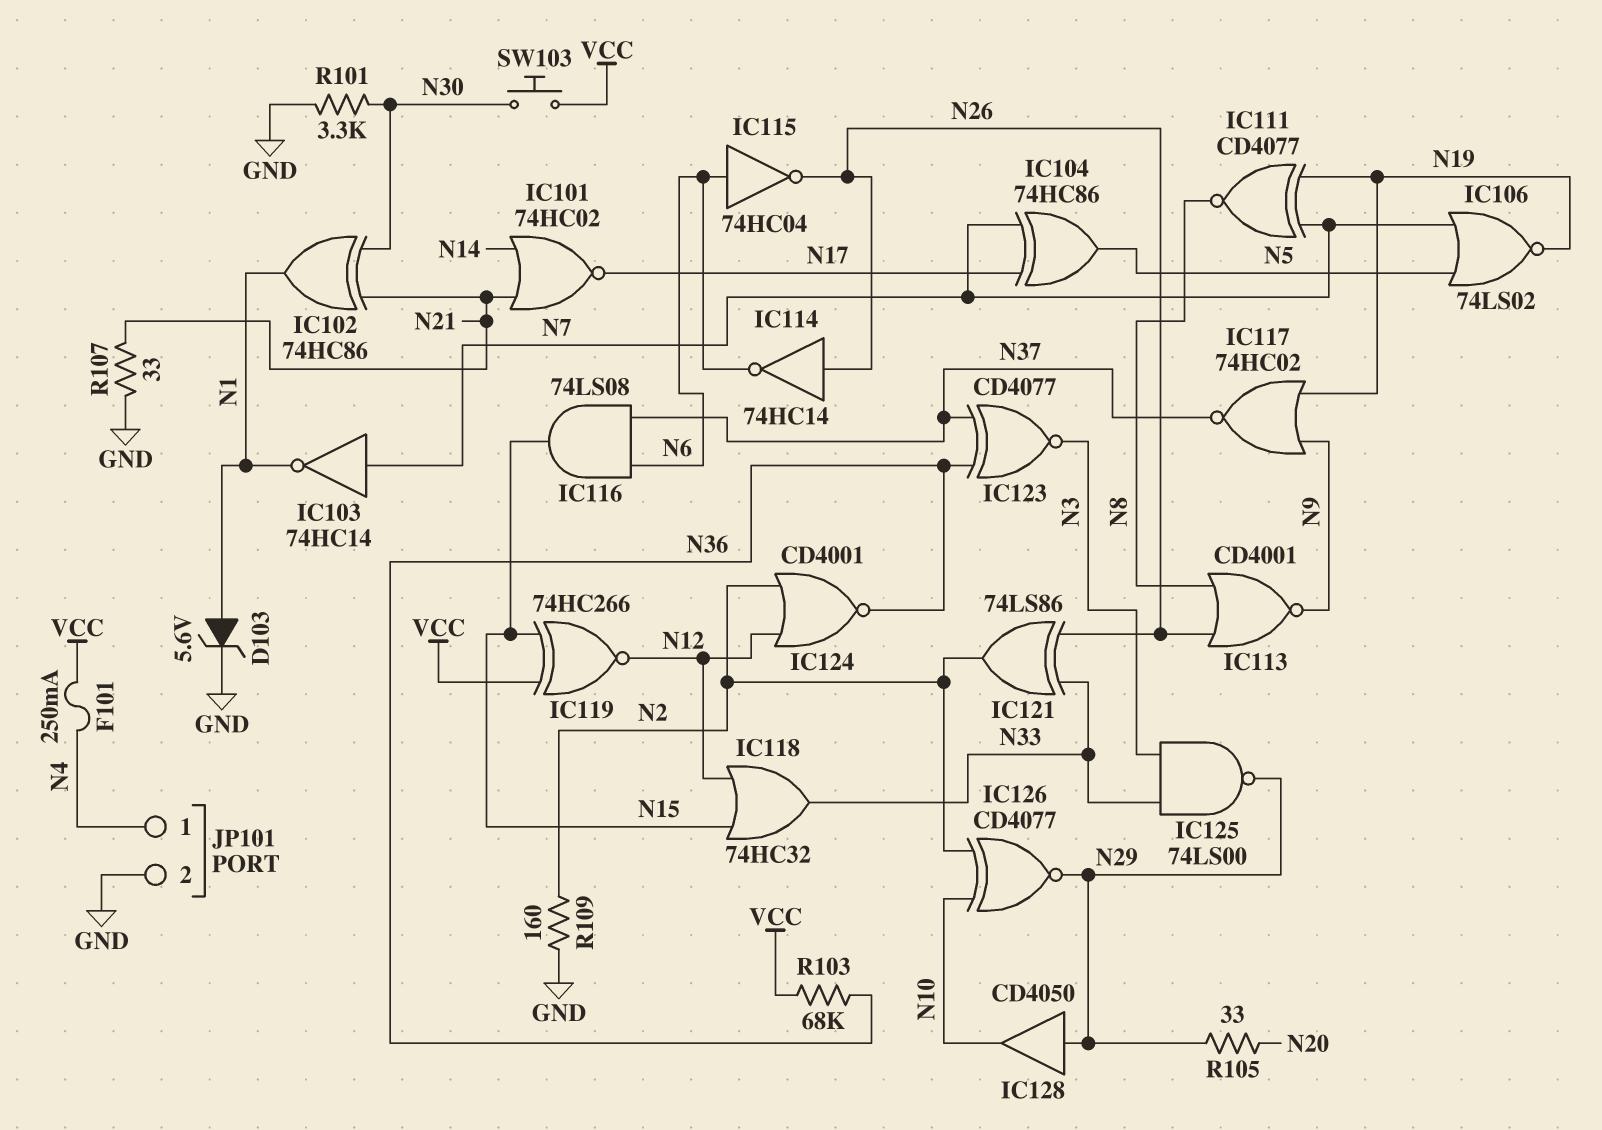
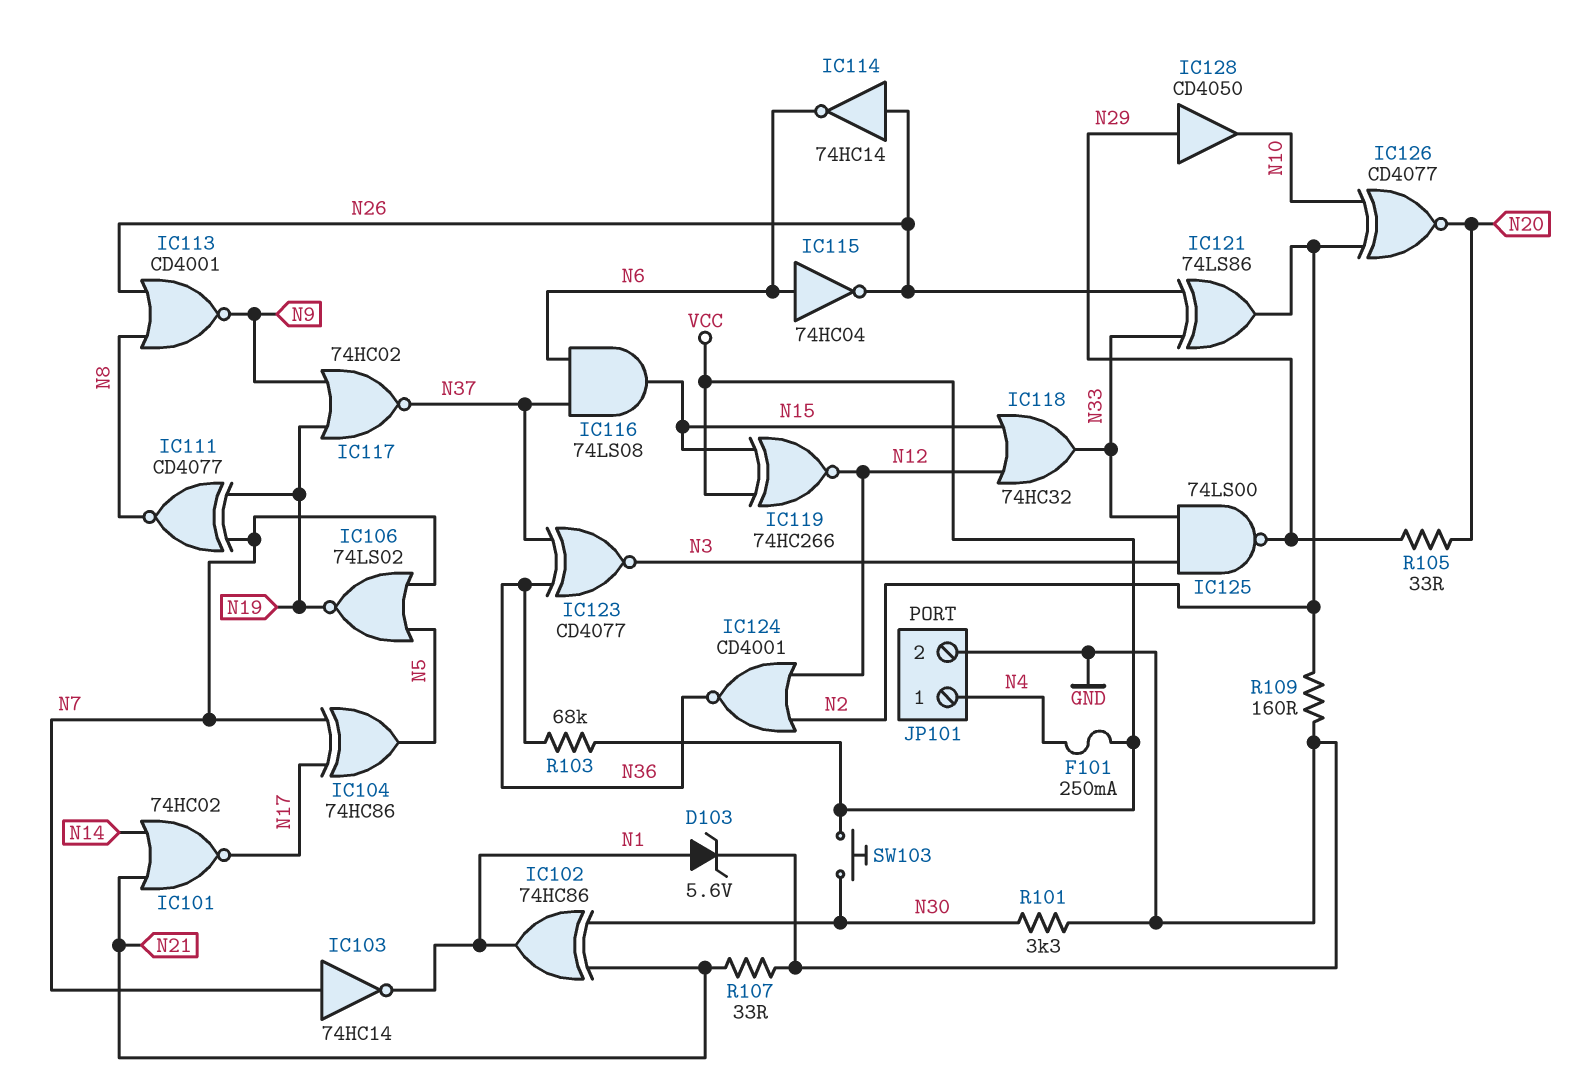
IC126: XNOR CD4077 (in N2, in N10, out N29) -> XNOR CD4077 (in N2, in N10, out N20)

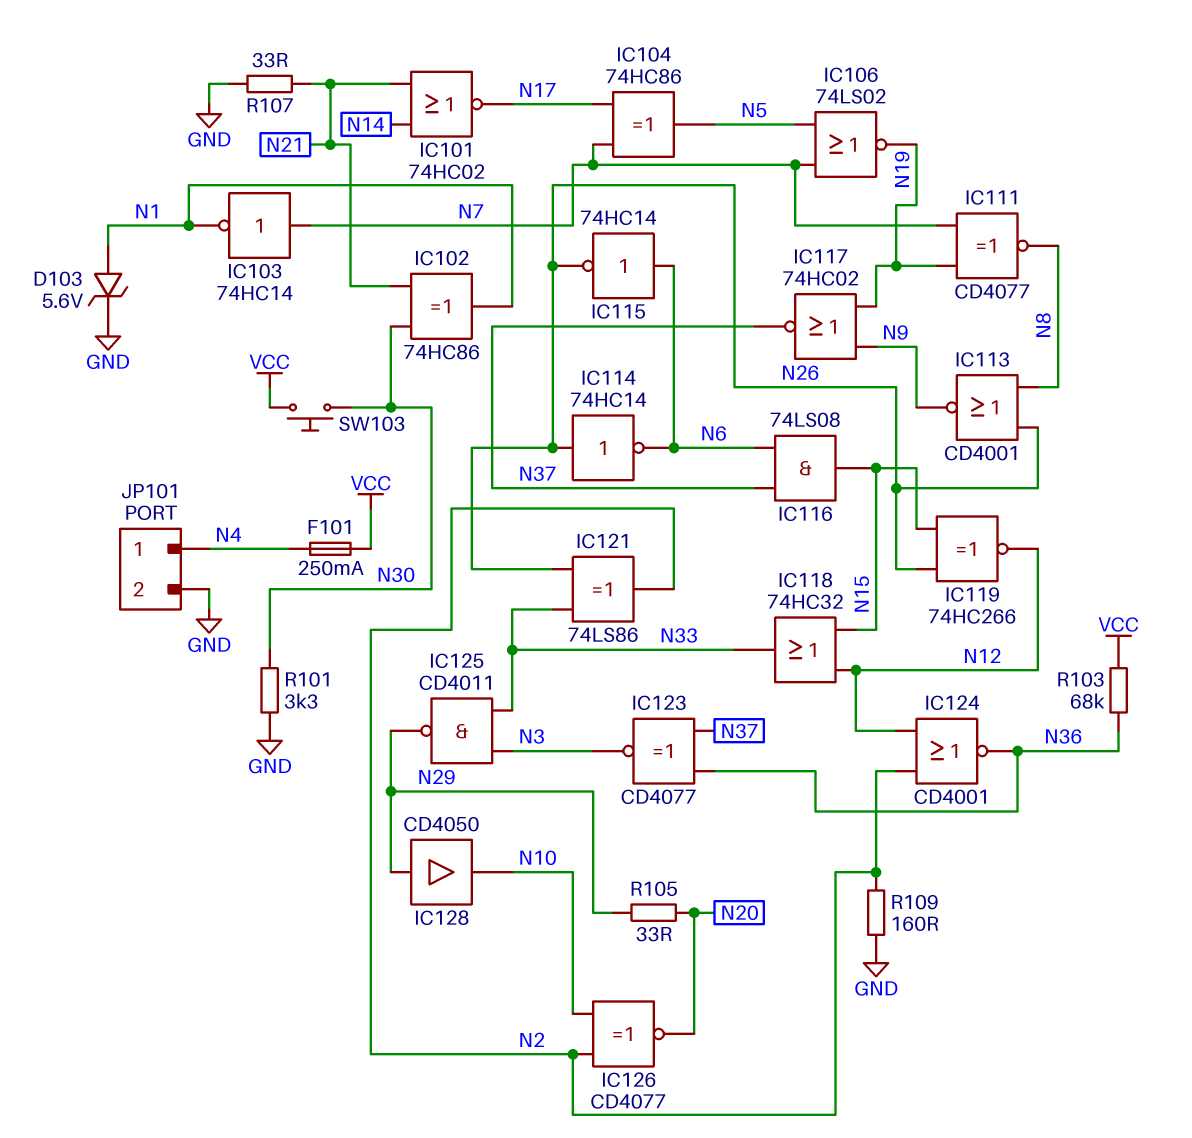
IC115: NOT 74HC04 (in N6, out N26) -> NOT 74HC14 (in N6, out N26)
IC119: XNOR 74HC266 (in N15, in VCC, out N12) -> XNOR 74HC266 (in N15, in N26, out N12)
IC125: NAND 74LS00 (in N3, in N33, out N29) -> NAND CD4011 (in N3, in N33, out N29)

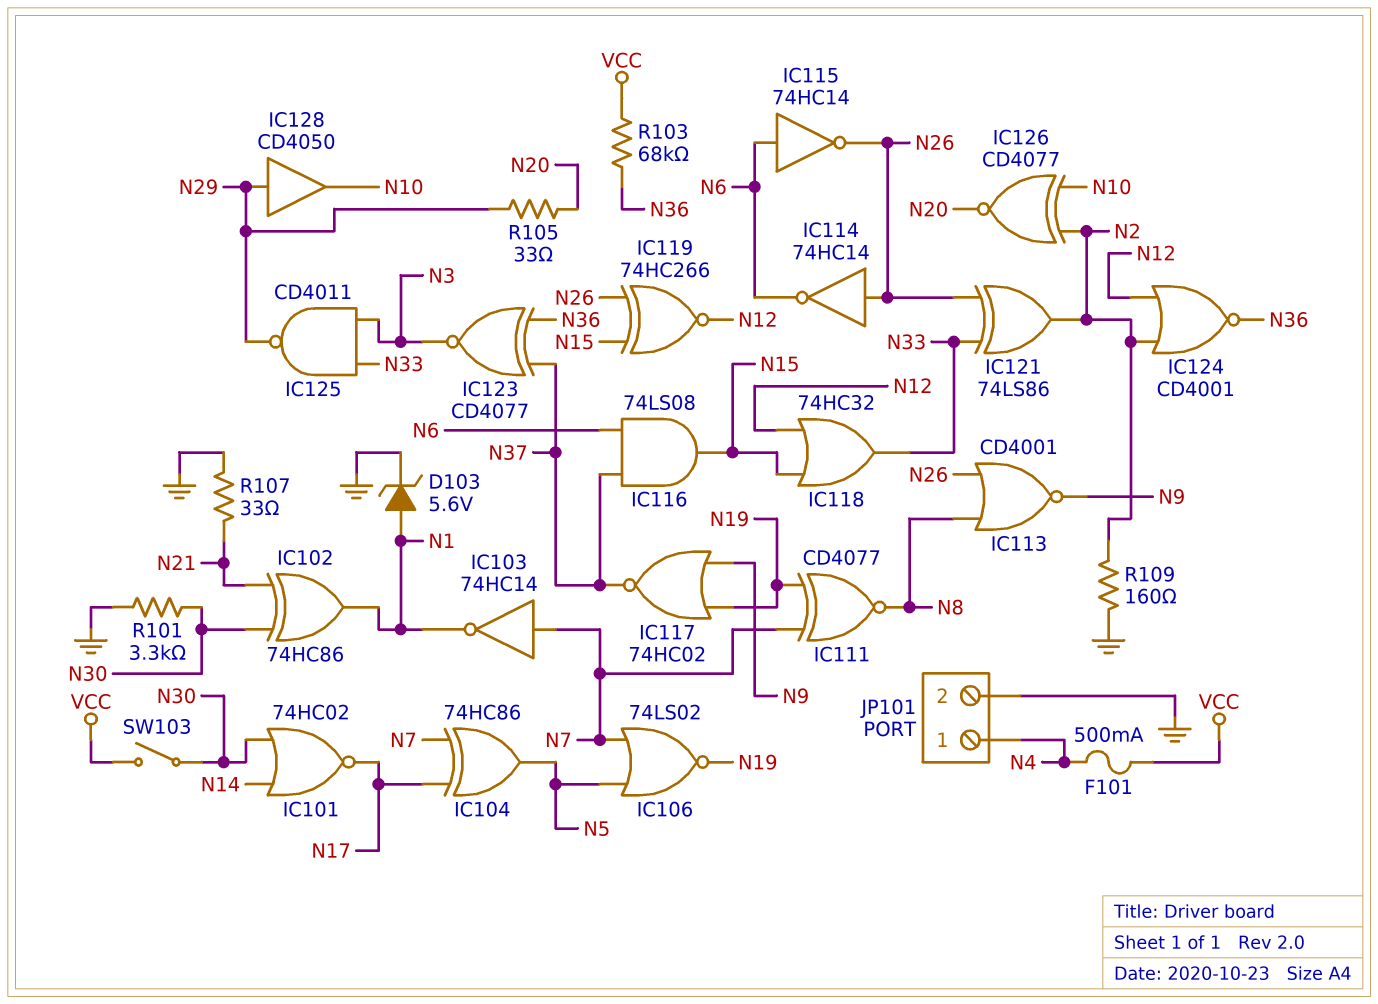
F101: 250mA (N4, VCC) -> 500mA (N4, VCC)
IC101: NOR 74HC02 (in N14, in N21, out N17) -> NOR 74HC02 (in N14, in N30, out N17)
SW103: button (N30, VCC) -> switch (N30, VCC)

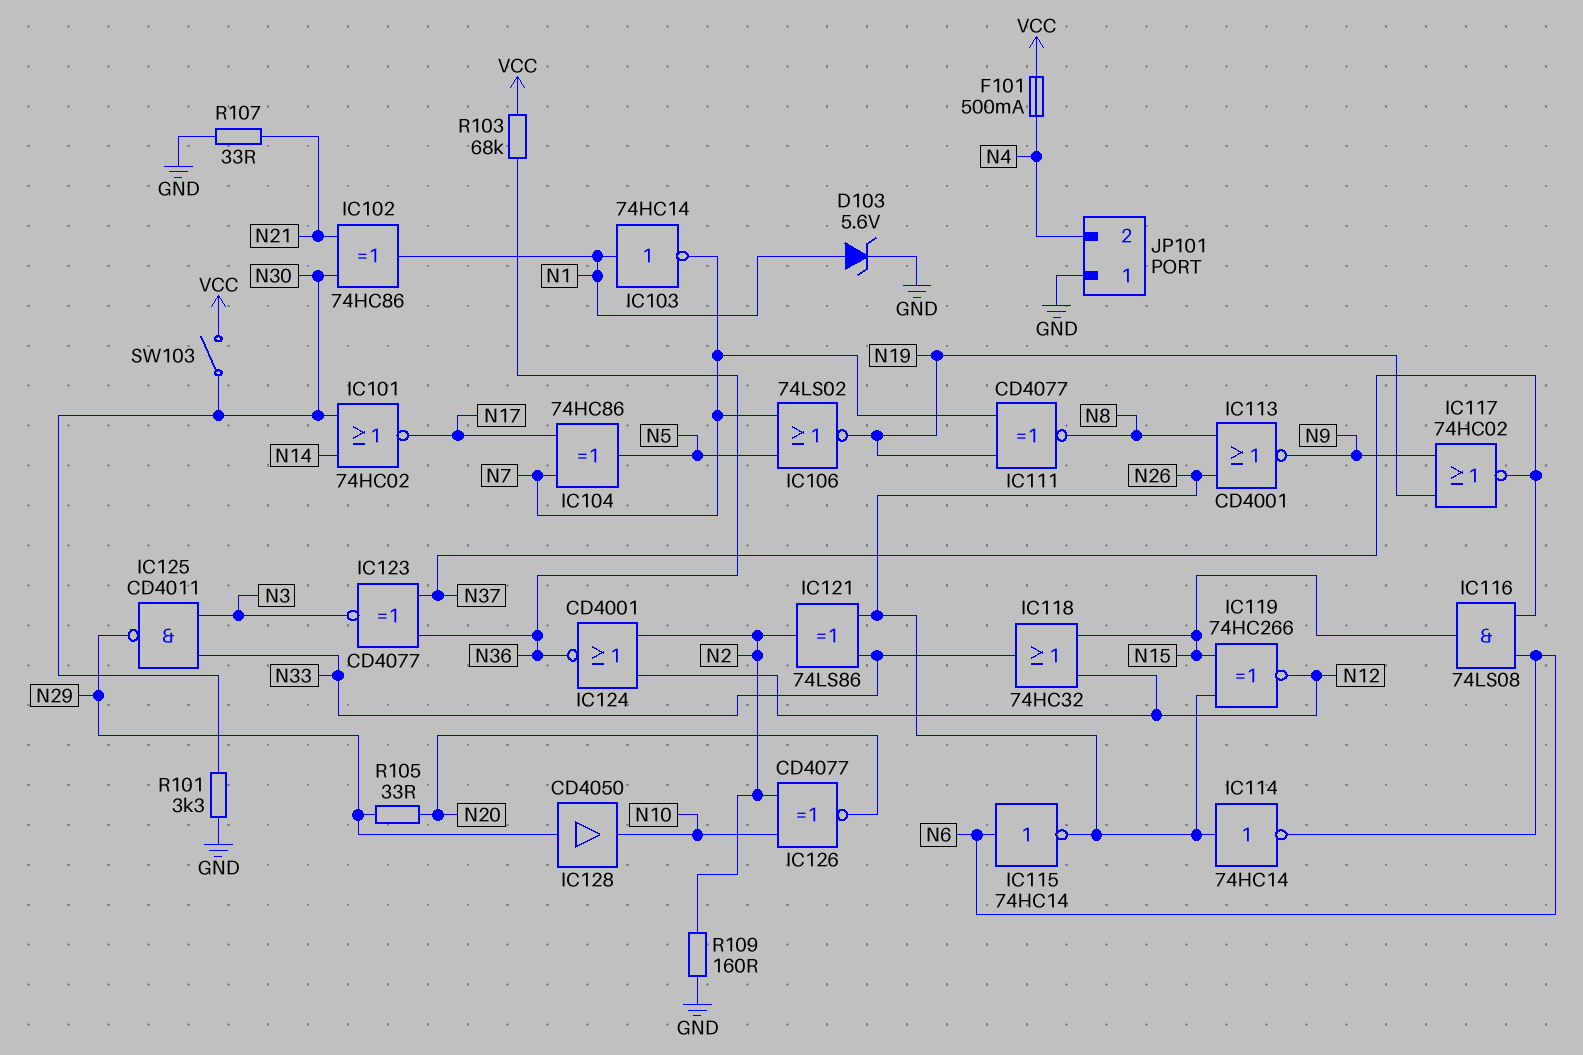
IC103: NOT 74HC14 (in N7, out N1) -> NOT 74HC14 (in N1, out N7)
JP101 pin 1: N4 -> GND
JP101 pin 2: GND -> N4

